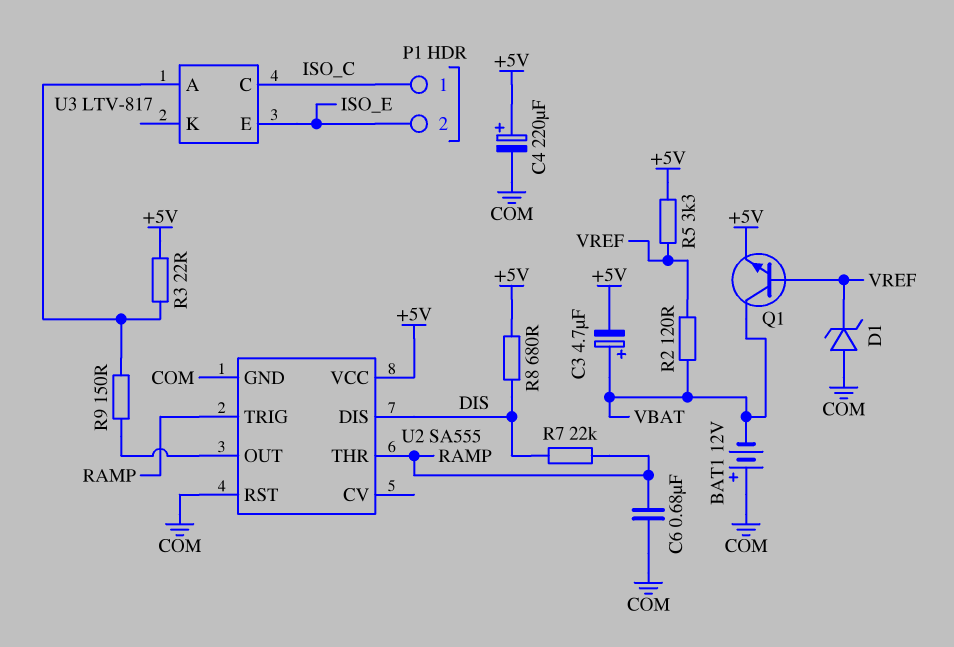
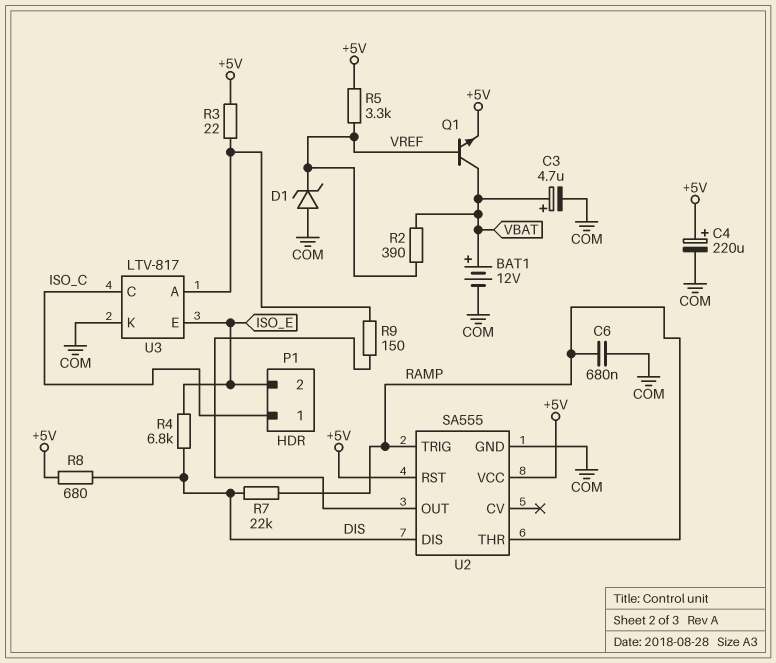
BAT1: 12V (plus COM, minus VBAT) -> 12V (plus VBAT, minus COM)
C3: 4.7uF (plus VBAT, minus +5V) -> 4.7uF (plus VBAT, minus COM)
R2: 120 (VBAT, VREF) -> 390 (VBAT, VREF)
R4: none -> 6.8k (DIS, ISO_E)
U2 pin RST: COM -> +5V
U3 pin K: none -> COM

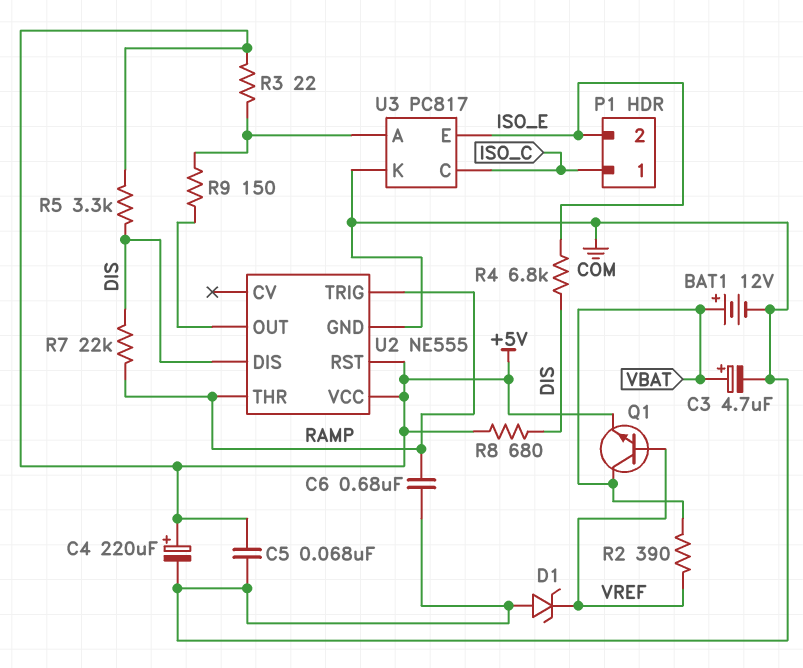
C5: none -> 68nF (+5V, COM)
R5: 3.3k (+5V, VREF) -> 3.3k (+5V, DIS)
U2: SA555 -> NE555
U3: LTV-817 -> PC817

